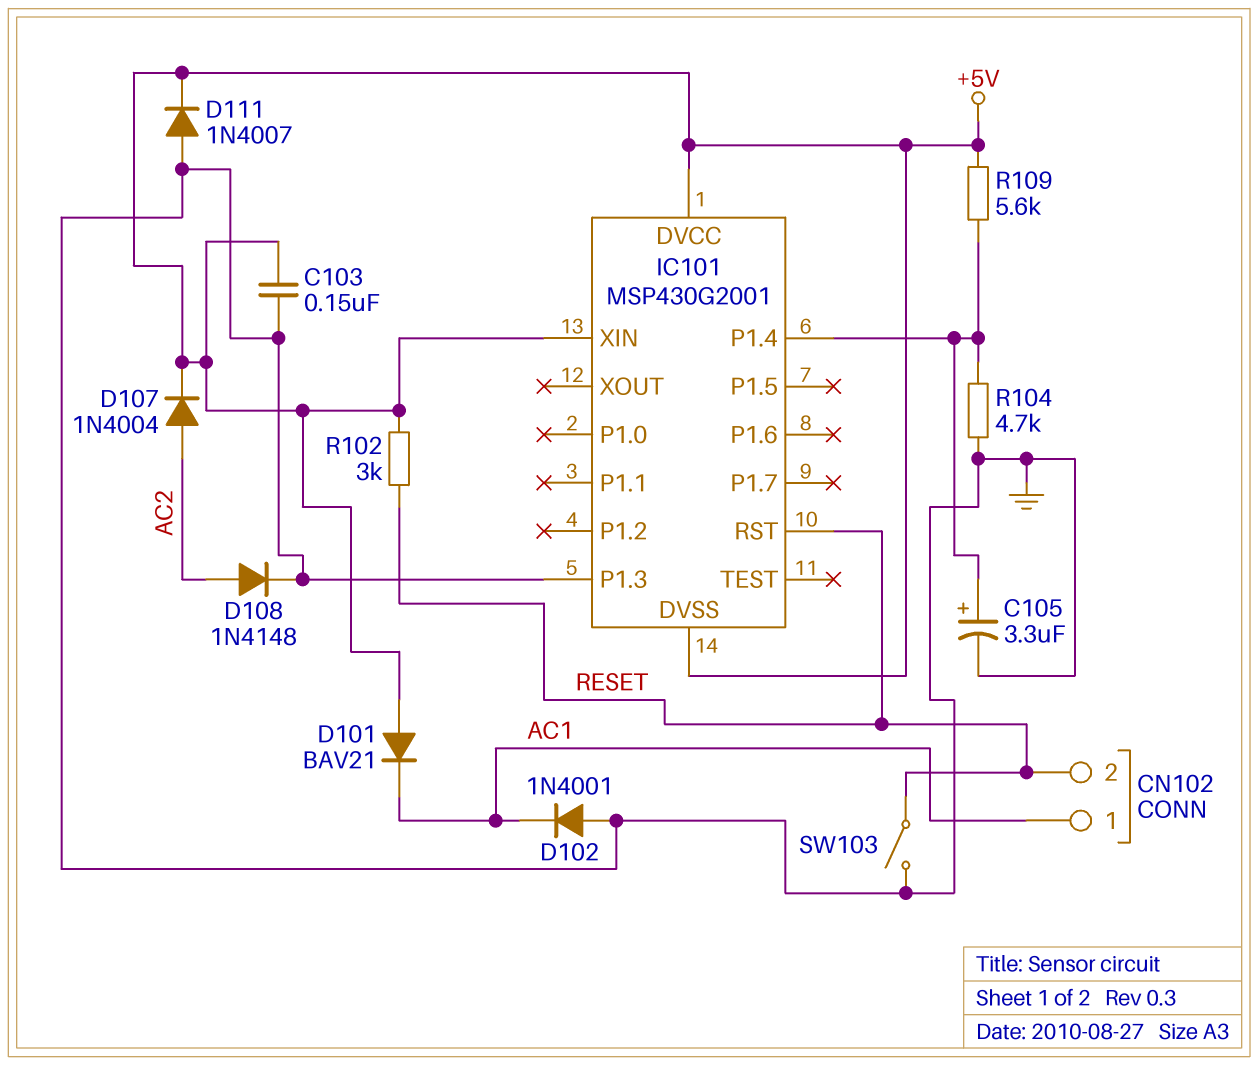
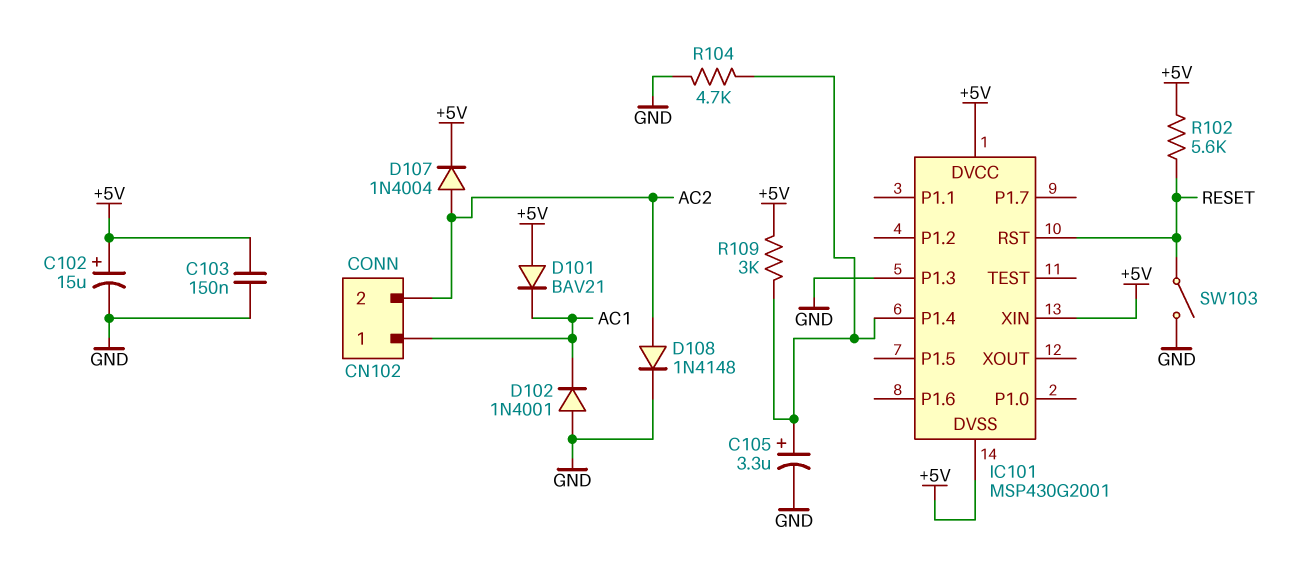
C102: none -> 15uF (plus +5V, minus GND)
CN102 pin 2: RESET -> AC2
D111: diode 1N4007 (A GND, K +5V) -> none
R102: 3k (+5V, RESET) -> 5.6k (+5V, RESET)
R109: 5.6k (+5V, IC101/P1.4) -> 3k (+5V, IC101/P1.4)

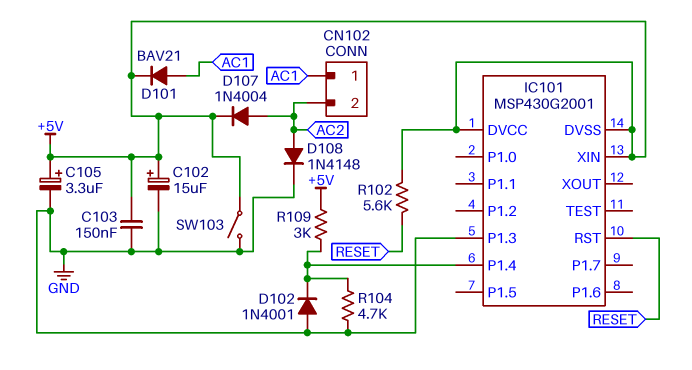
C105: 3.3uF (plus IC101/P1.4, minus GND) -> 3.3uF (plus +5V, minus GND)
D101: diode BAV21 (A +5V, K AC1) -> diode BAV21 (A AC1, K +5V)
D102: diode 1N4001 (A GND, K AC1) -> diode 1N4001 (A GND, K IC101/P1.4)
SW103: switch (GND, RESET) -> switch (+5V, GND)

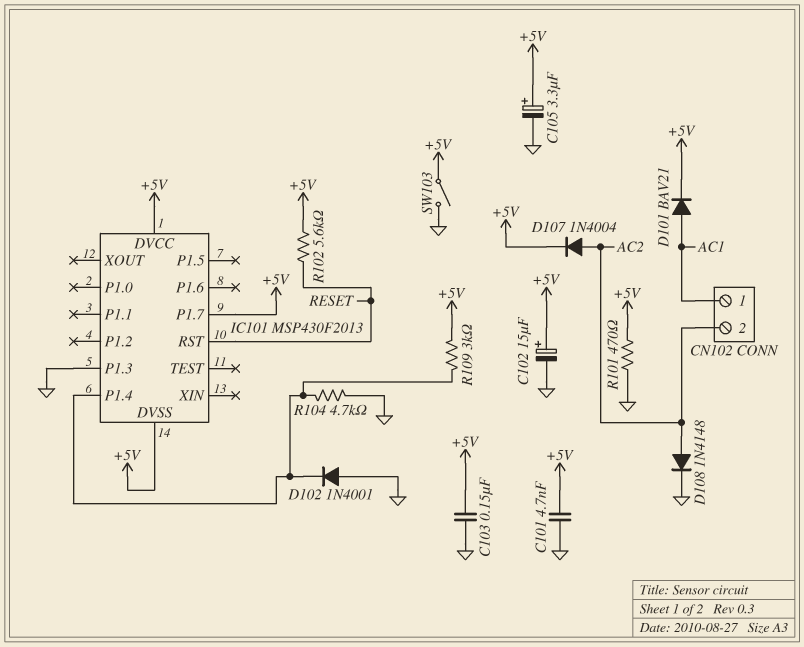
C101: none -> 4.7nF (+5V, GND)
IC101: MSP430G2001 -> MSP430F2013
IC101 pin P1.7: none -> +5V
IC101 pin XIN: +5V -> none
R101: none -> 470 (+5V, GND)

